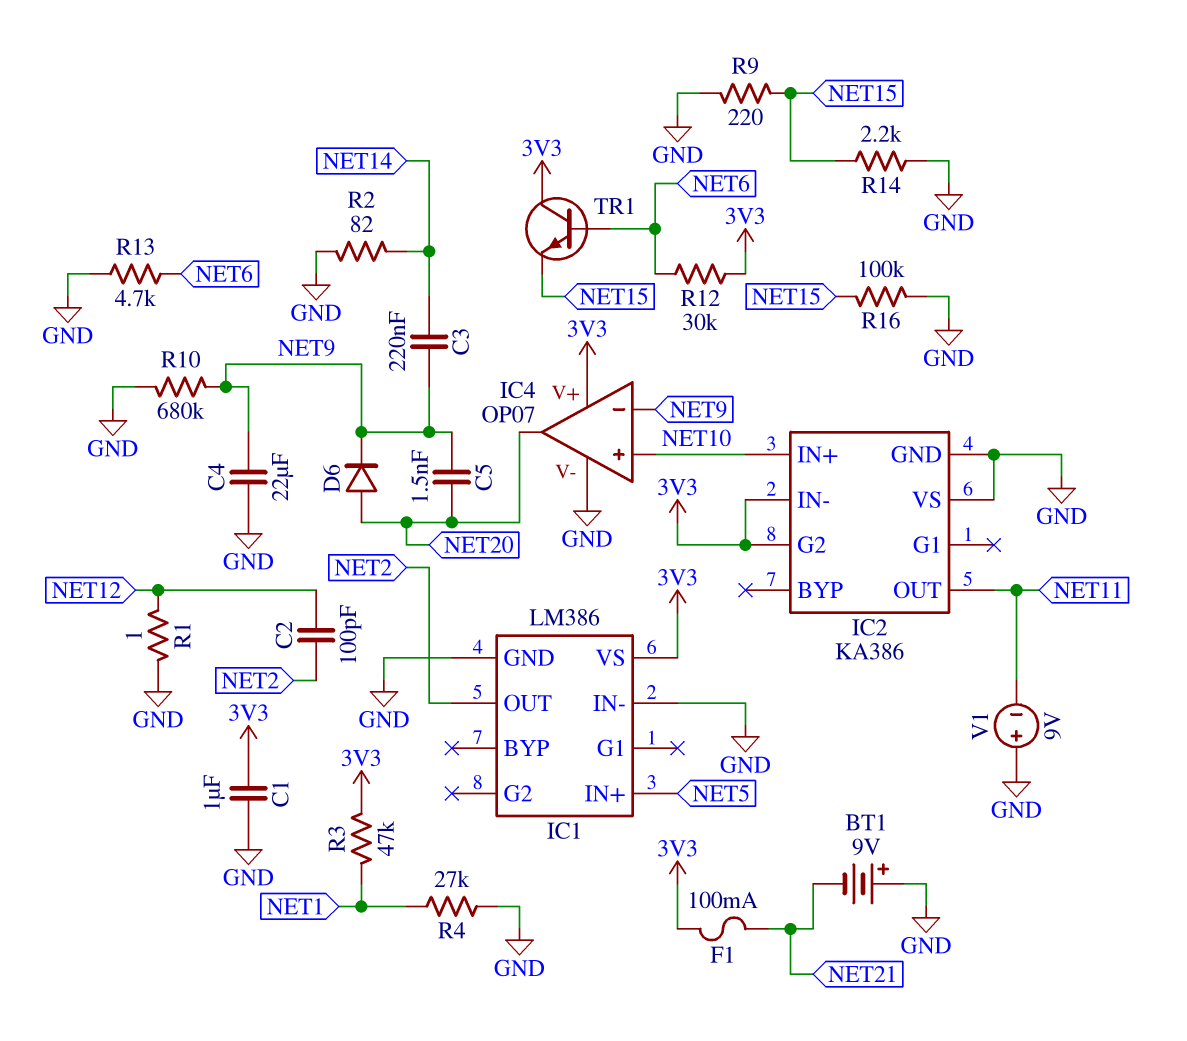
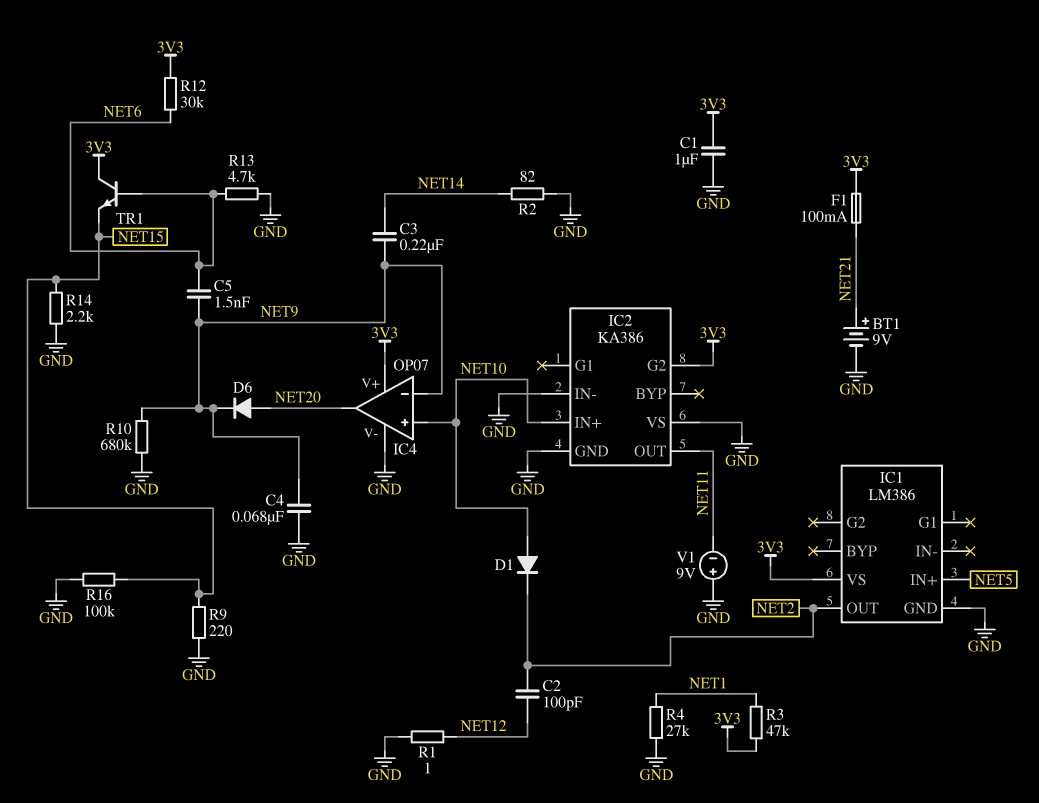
BT1: 9V (plus GND, minus NET21) -> 9V (plus NET21, minus GND)
C4: 22uF (GND, NET9) -> 68nF (GND, NET9)
C5: 1.5nF (NET9, NET20) -> 1.5nF (NET6, NET9)
D1: none -> diode (A NET10, K NET2)
IC1 pin IN-: GND -> none
IC2 pin IN-: 3V3 -> GND

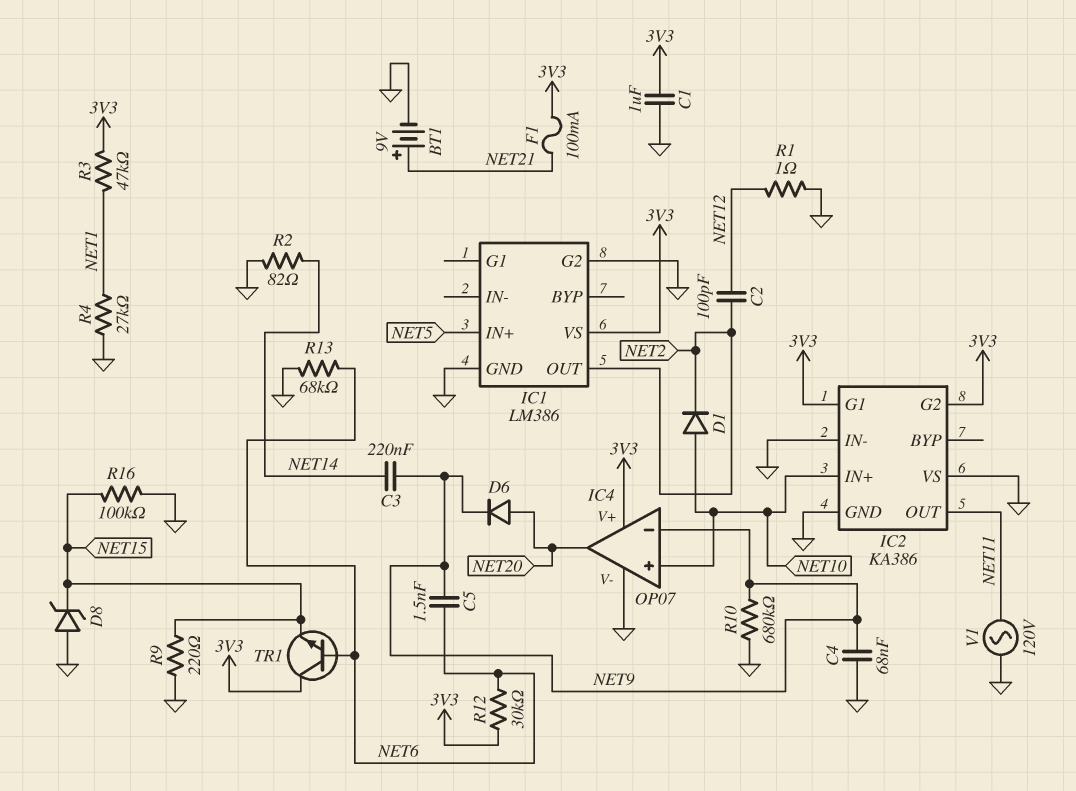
D8: none -> zener (A GND, K NET15)
IC1 pin G2: none -> GND
IC2 pin G1: none -> 3V3
R13: 4.7k (GND, NET6) -> 68k (GND, NET6)
R14: 2.2k (GND, NET15) -> none
V1: 9V (plus GND, minus NET11) -> AC 120V (GND, NET11)

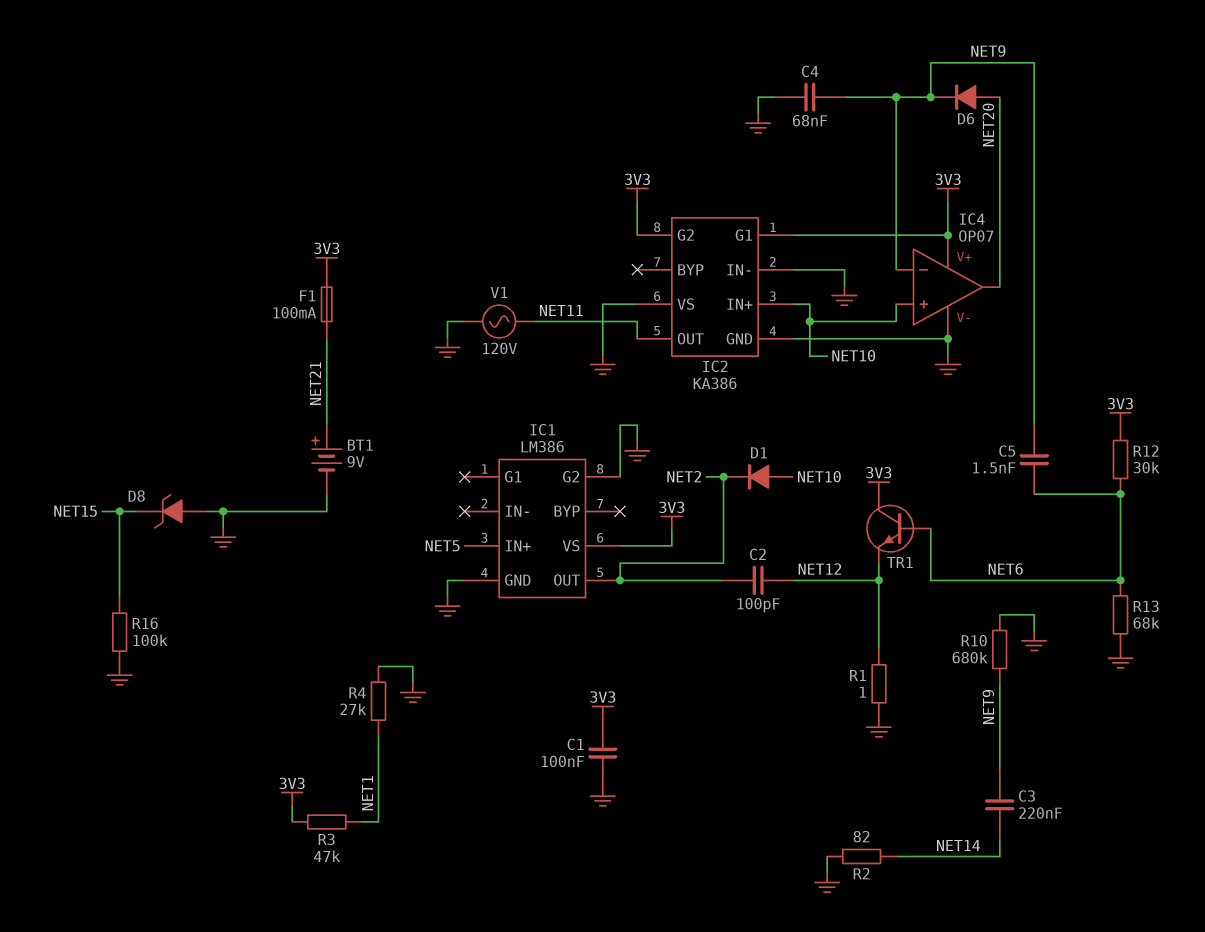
C1: 1uF (3V3, GND) -> 100nF (3V3, GND)
R9: 220 (GND, NET15) -> none
TR1: NPN (B NET6, C 3V3, E NET15) -> NPN (B NET6, C 3V3, E NET12)

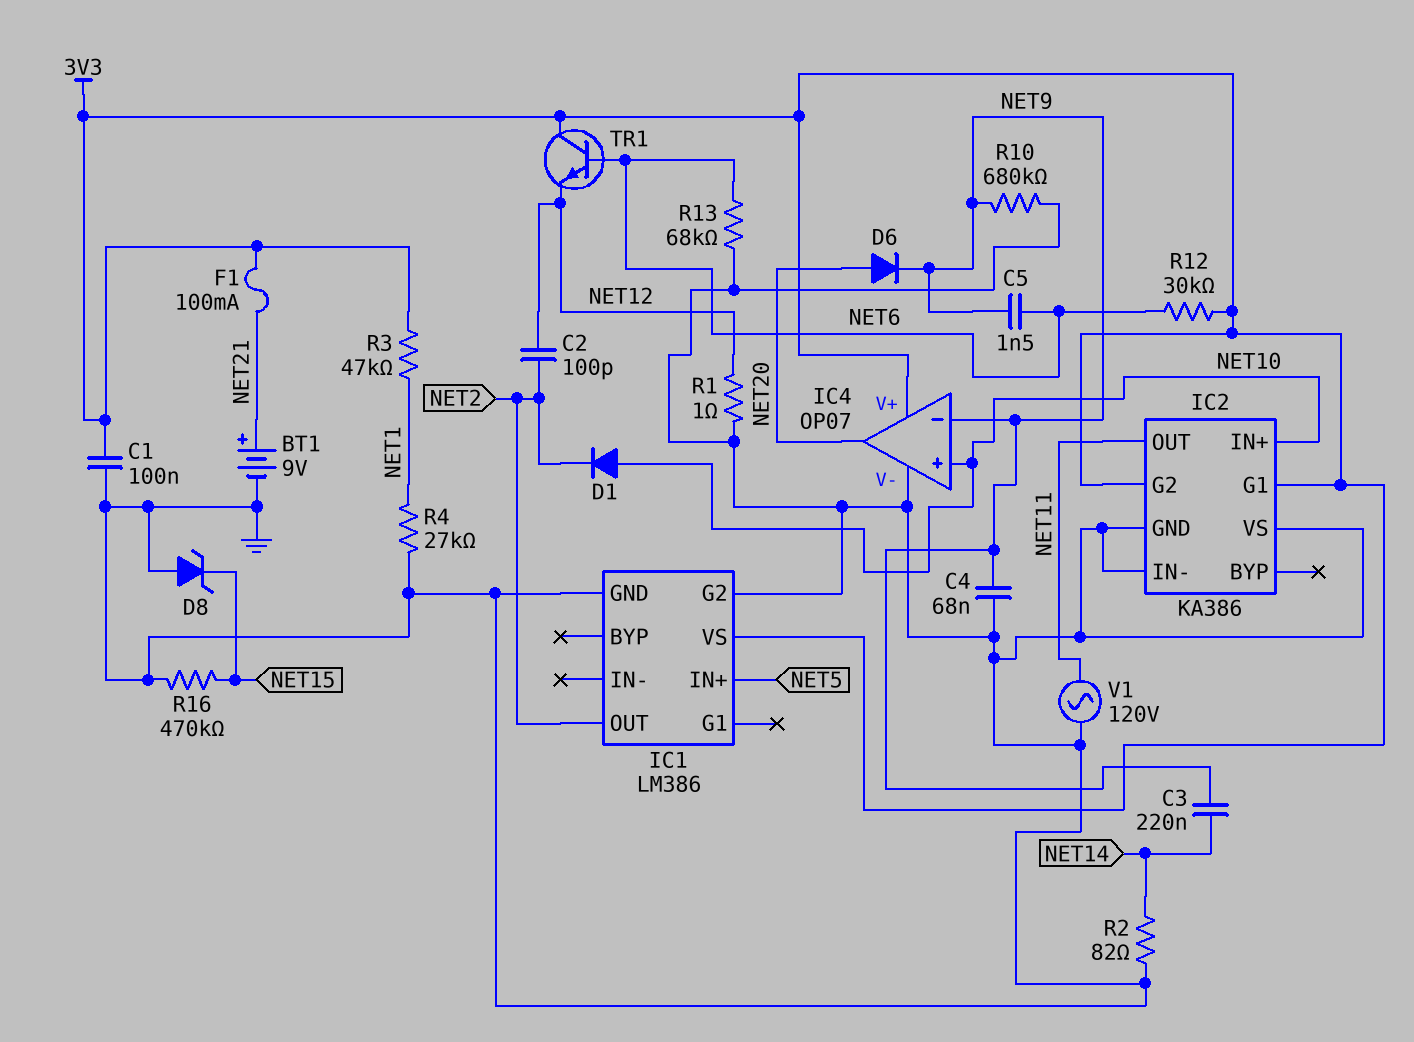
R16: 100k (GND, NET15) -> 470k (GND, NET15)

